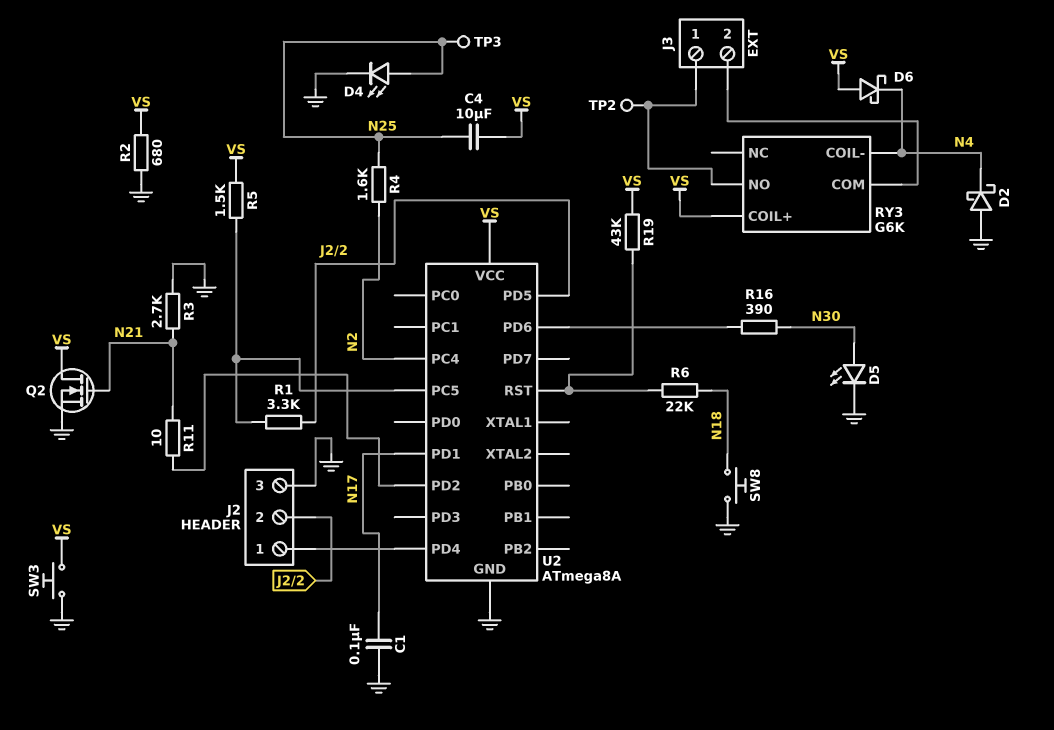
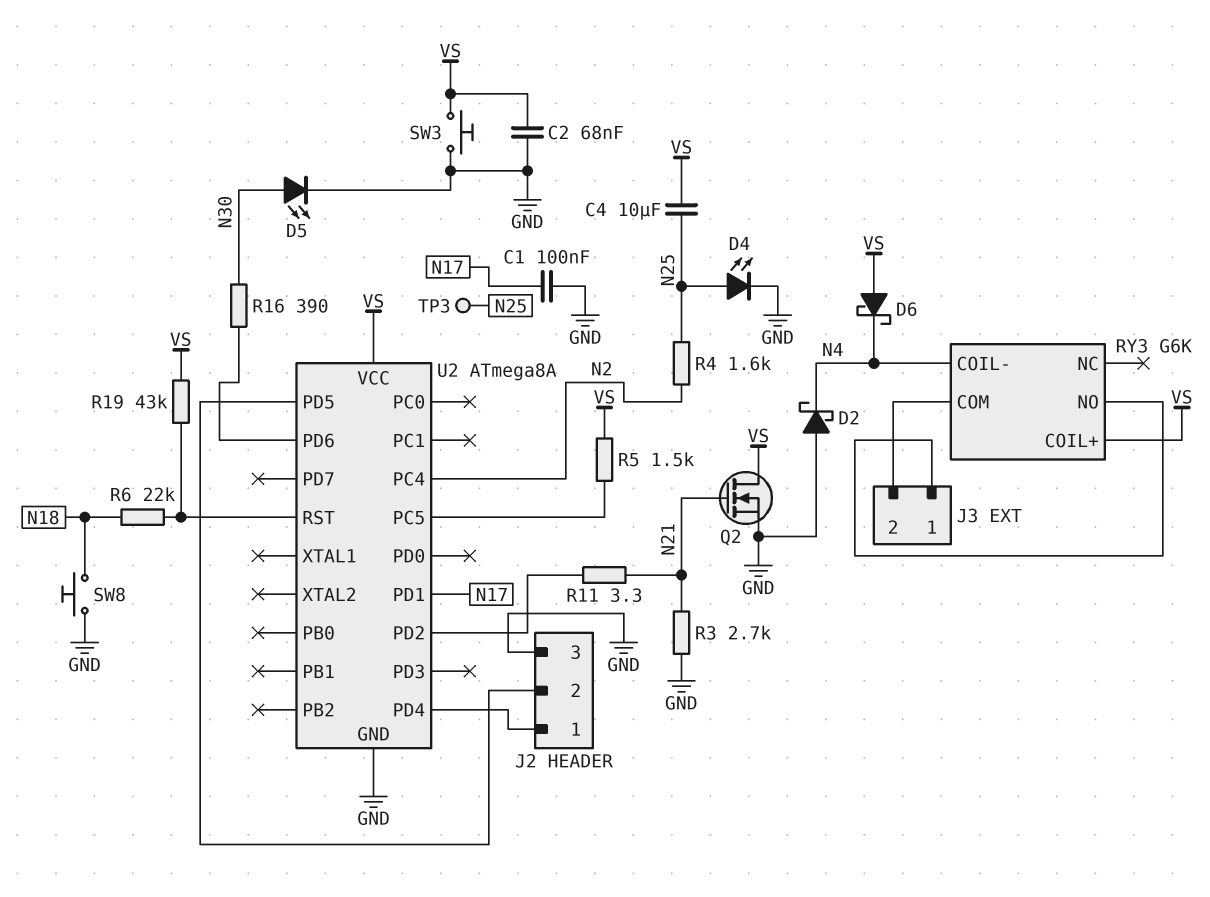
C2: none -> 68nF (GND, VS)
R1: 3.3k (J2/2, U2/PC5) -> none
R2: 680 (GND, VS) -> none
R11: 10 (N21, U2/PD2) -> 3.3 (N21, U2/PD2)
TP2: test point (J3/1) -> none

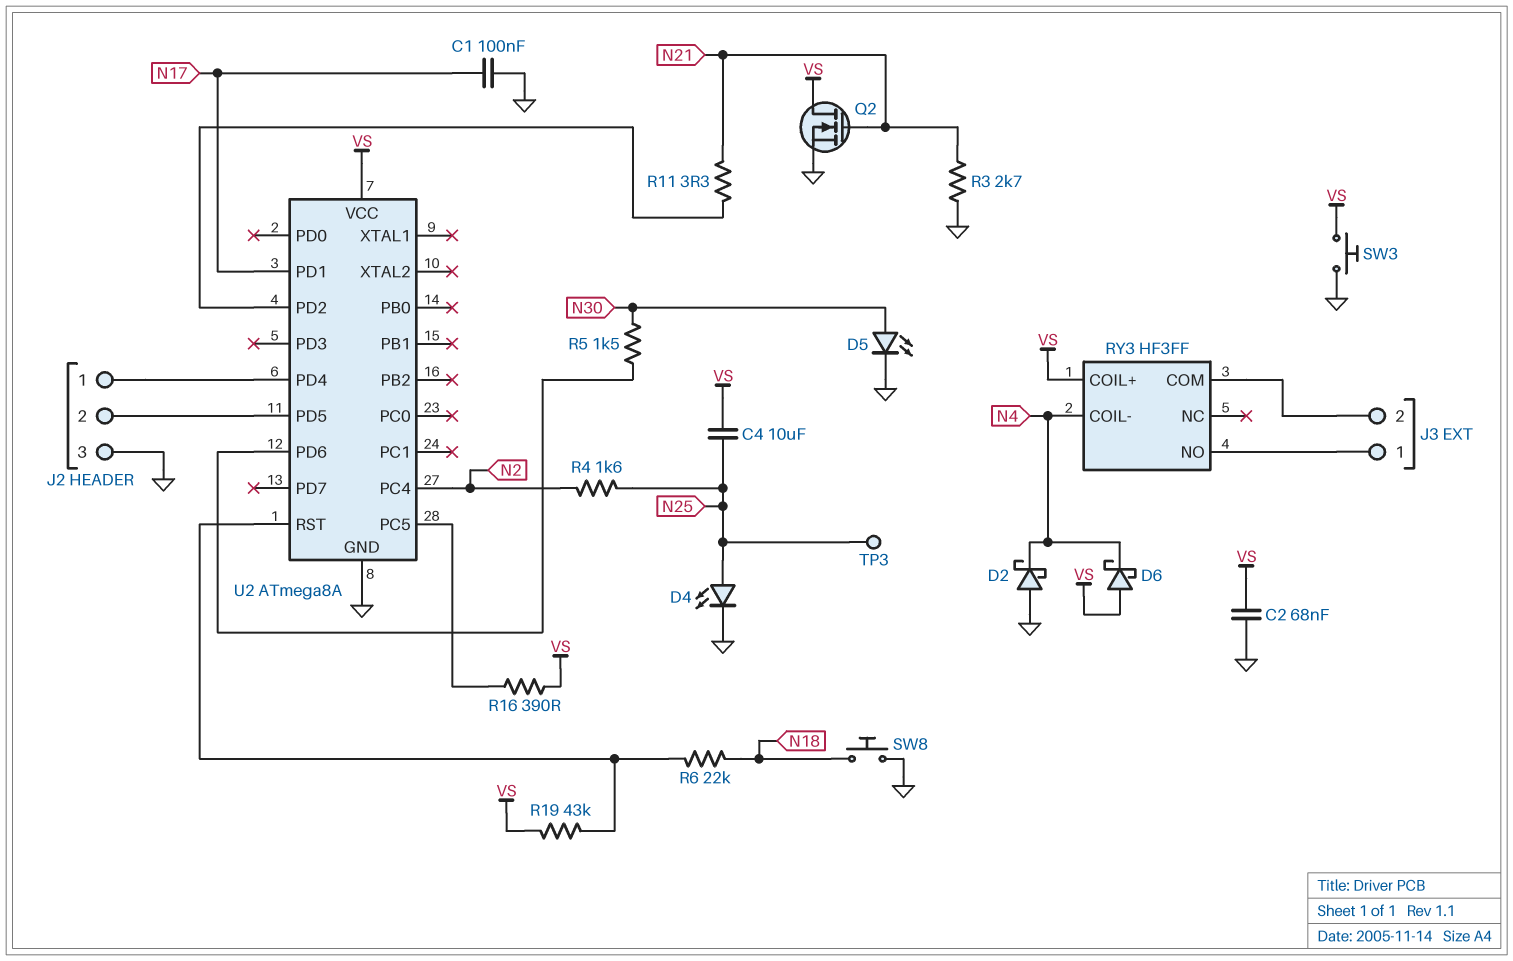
R5: 1.5k (U2/PC5, VS) -> 1.5k (N30, U2/PD6)
R16: 390 (N30, U2/PD6) -> 390 (U2/PC5, VS)
RY3: G6K -> HF3FF

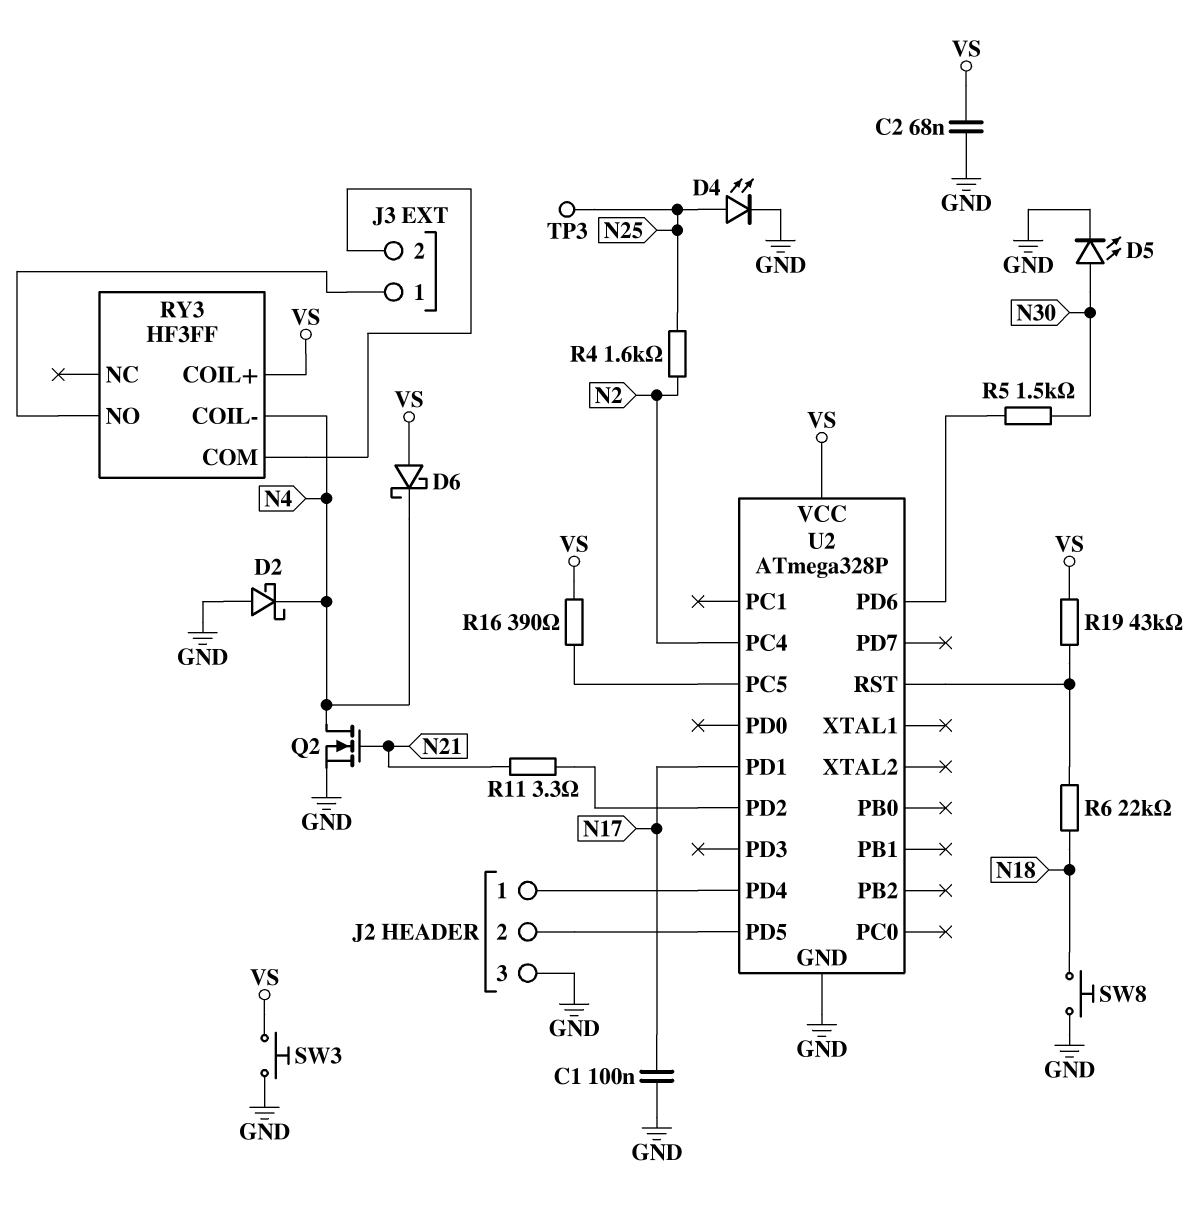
C4: 10uF (N25, VS) -> none
Q2: NMOS (G N21, D VS, S GND) -> NMOS (G N21, D N4, S GND)
R3: 2.7k (GND, N21) -> none
U2: ATmega8A -> ATmega328P

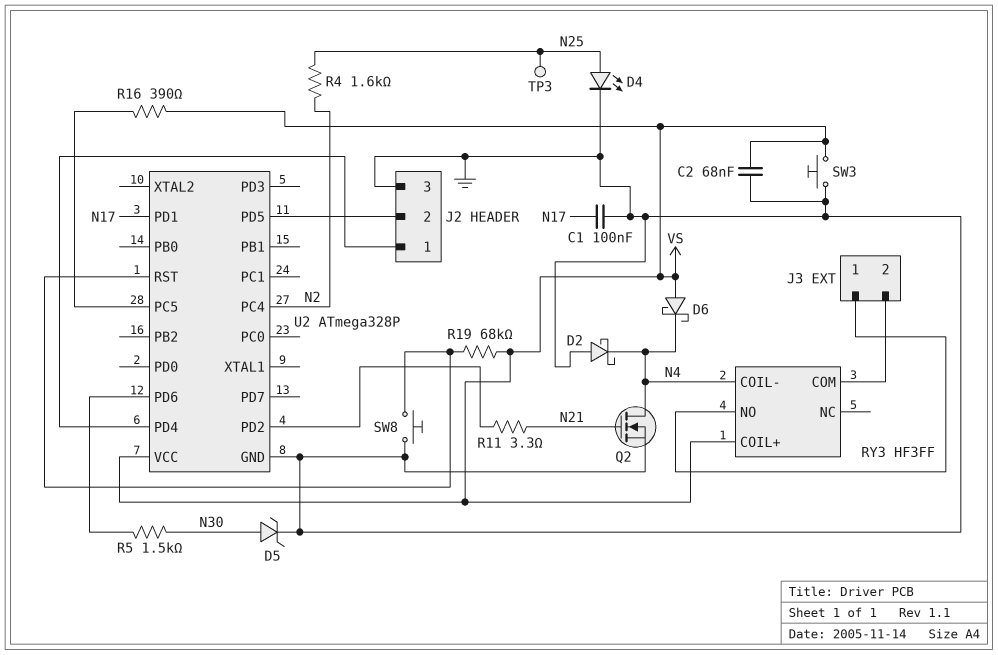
D5: LED (A N30, K GND) -> zener (A N30, K GND)
R6: 22k (N18, U2/RST) -> none
R19: 43k (U2/RST, VS) -> 68k (U2/RST, VS)
SW8: button (GND, N18) -> button (GND, U2/RST)

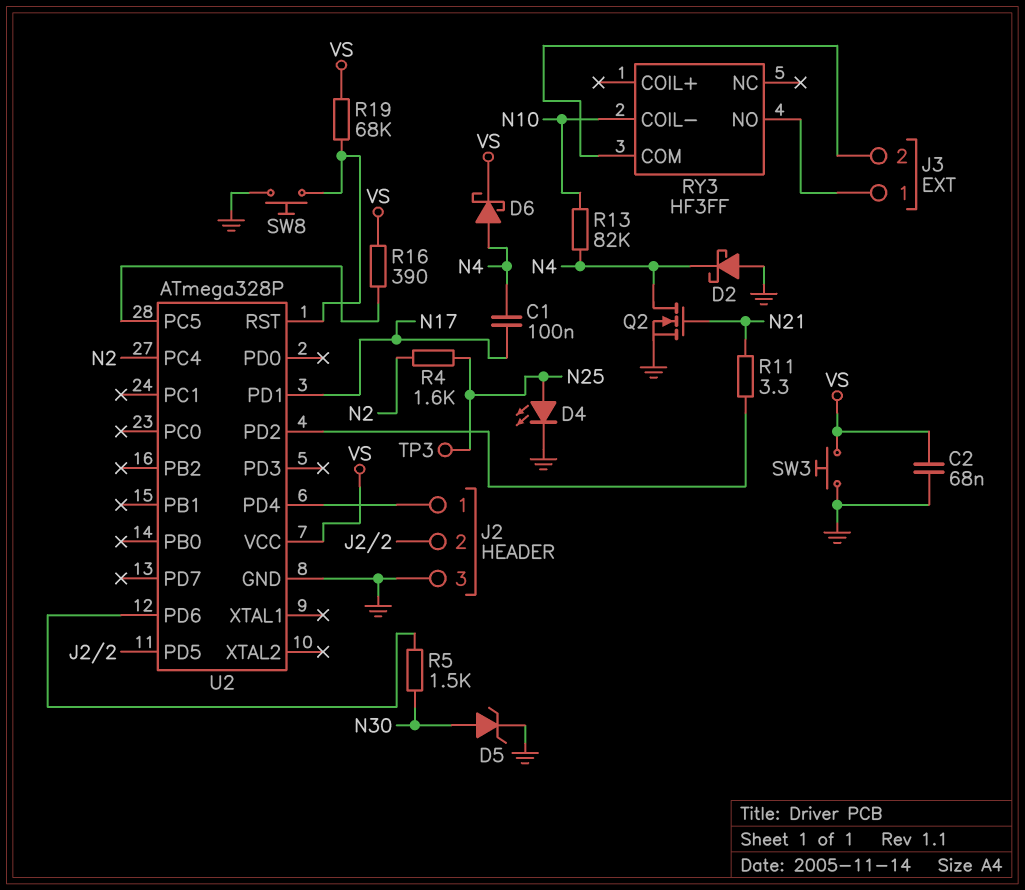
C1: 100nF (GND, N17) -> 100nF (N4, N17)
D6: schottky (A VS, K N4) -> schottky (A N4, K VS)
R13: none -> 82k (N4, N10)
RY3 pin COIL+: VS -> none
RY3 pin COIL-: N4 -> N10

